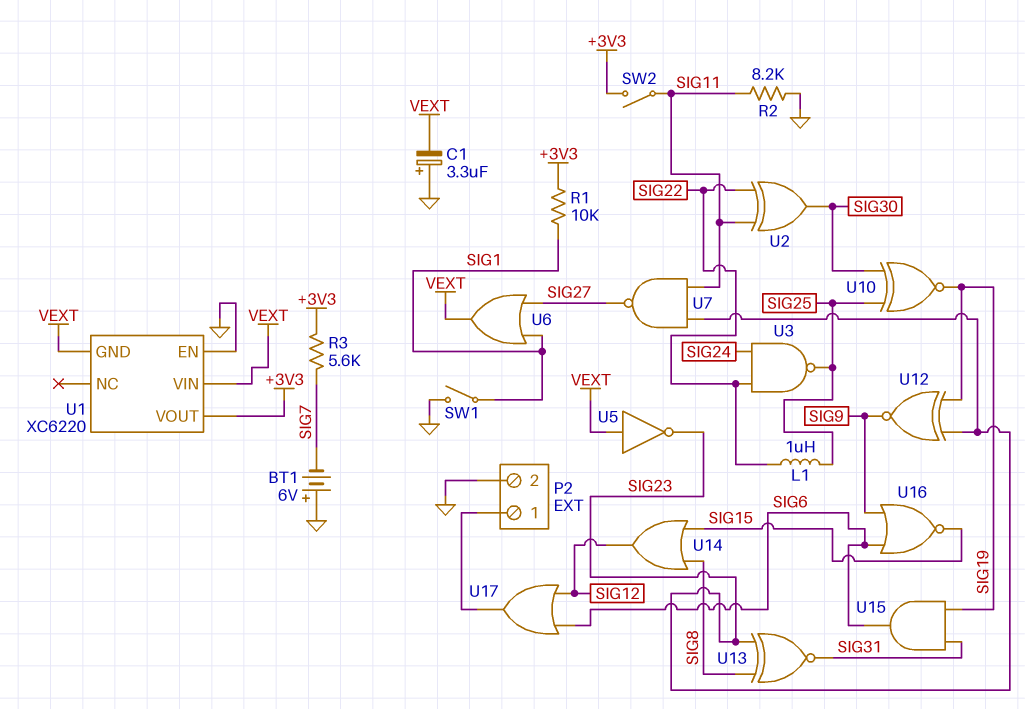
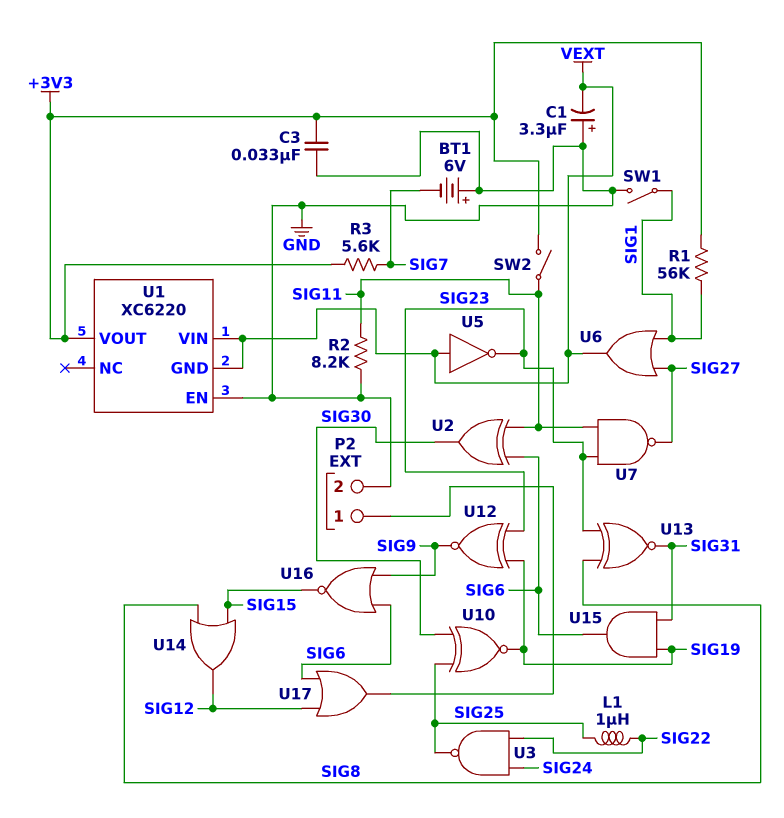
C3: none -> 33nF (+3V3, GND)
R1: 10k (+3V3, SIG1) -> 56k (+3V3, SIG1)
U2: XOR (in SIG11, in SIG22, out SIG30) -> XOR (in SIG6, in SIG11, out SIG30)

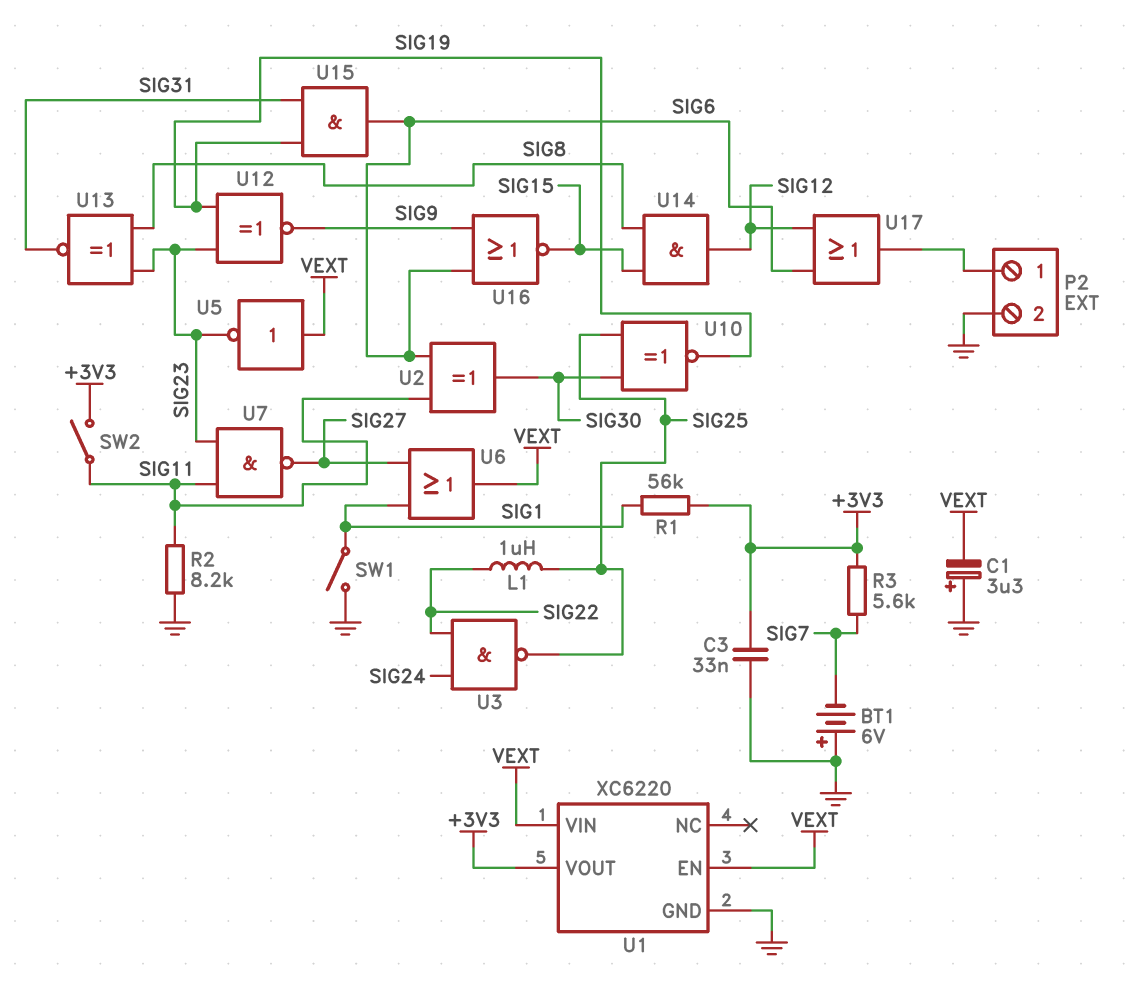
U1 pin EN: GND -> VEXT
U1 pin GND: VEXT -> GND
U14: OR (in SIG8, in SIG15, out SIG12) -> AND (in SIG8, in SIG15, out SIG12)

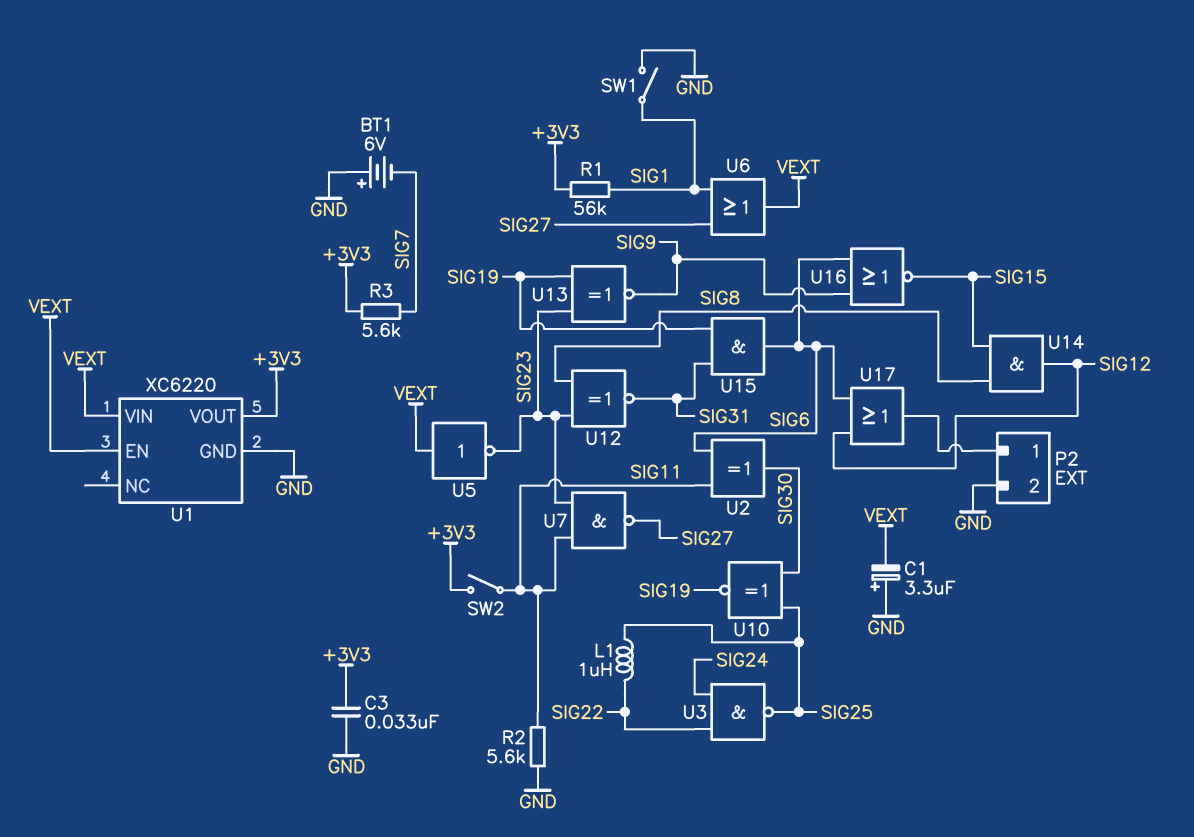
R2: 8.2k (GND, SIG11) -> 5.6k (GND, SIG11)
U12: XNOR (in SIG19, in SIG23, out SIG9) -> XNOR (in SIG8, in SIG23, out SIG31)
U13: XNOR (in SIG8, in SIG23, out SIG31) -> XNOR (in SIG19, in SIG23, out SIG9)

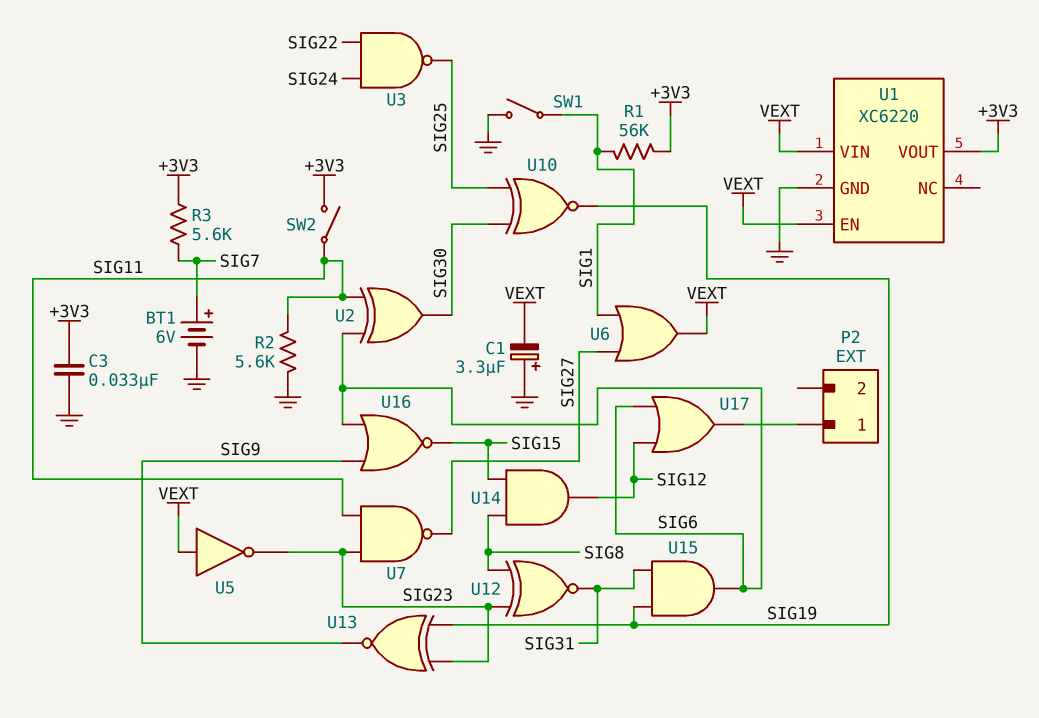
BT1: 6V (plus GND, minus SIG7) -> 6V (plus SIG7, minus GND)
L1: 1uH (SIG22, SIG25) -> none
P2 pin 2: GND -> none

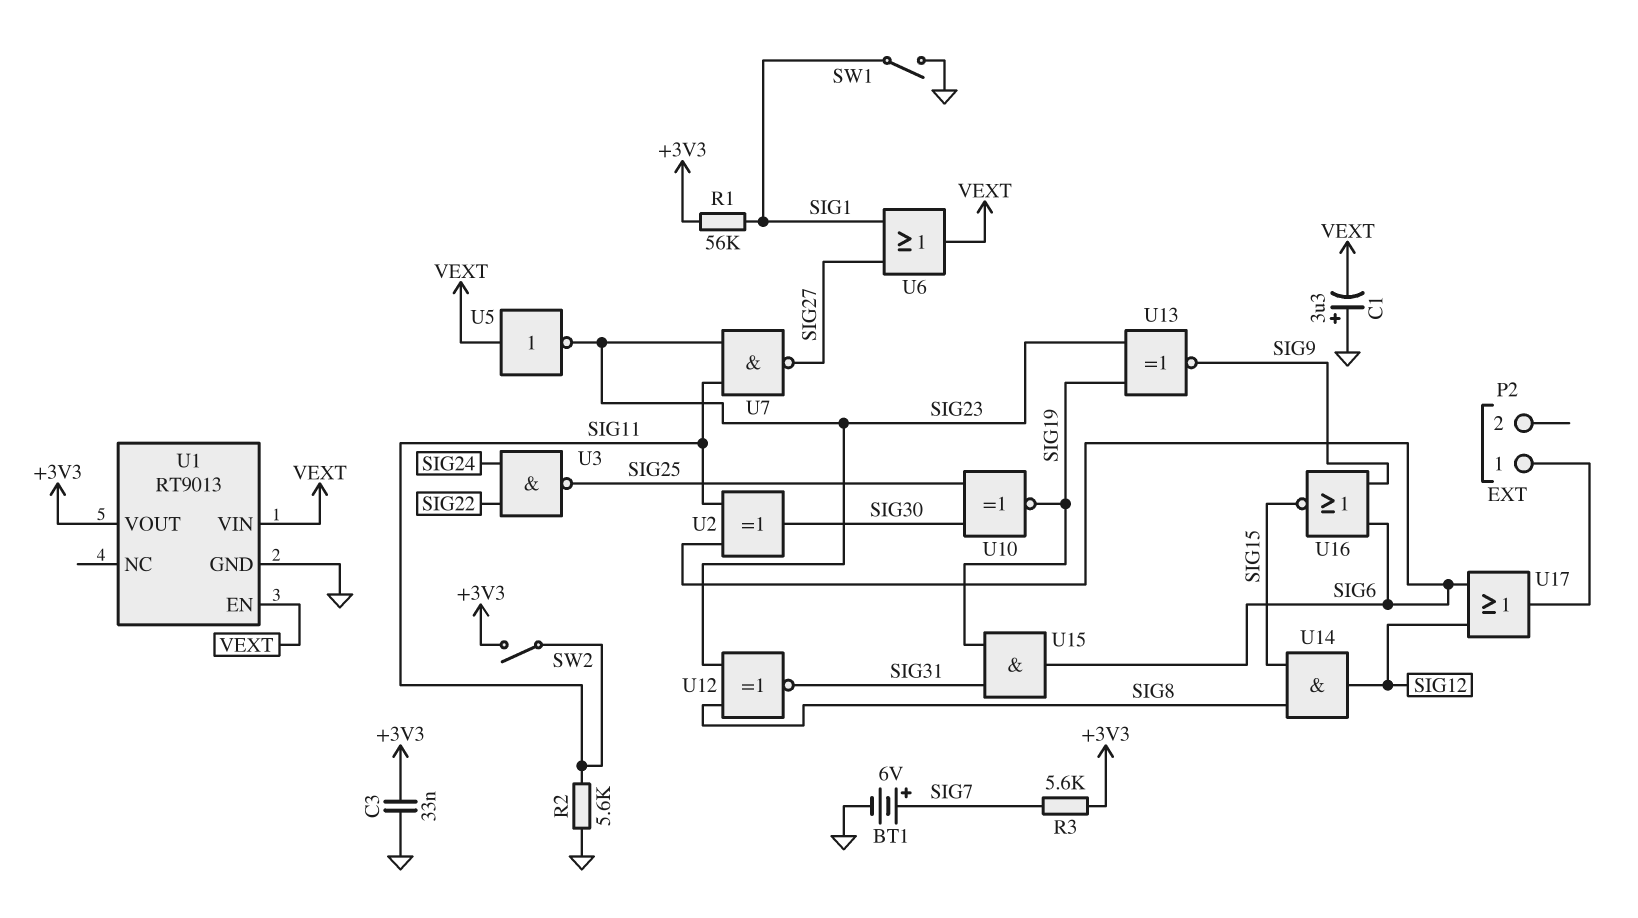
U1: XC6220 -> RT9013

